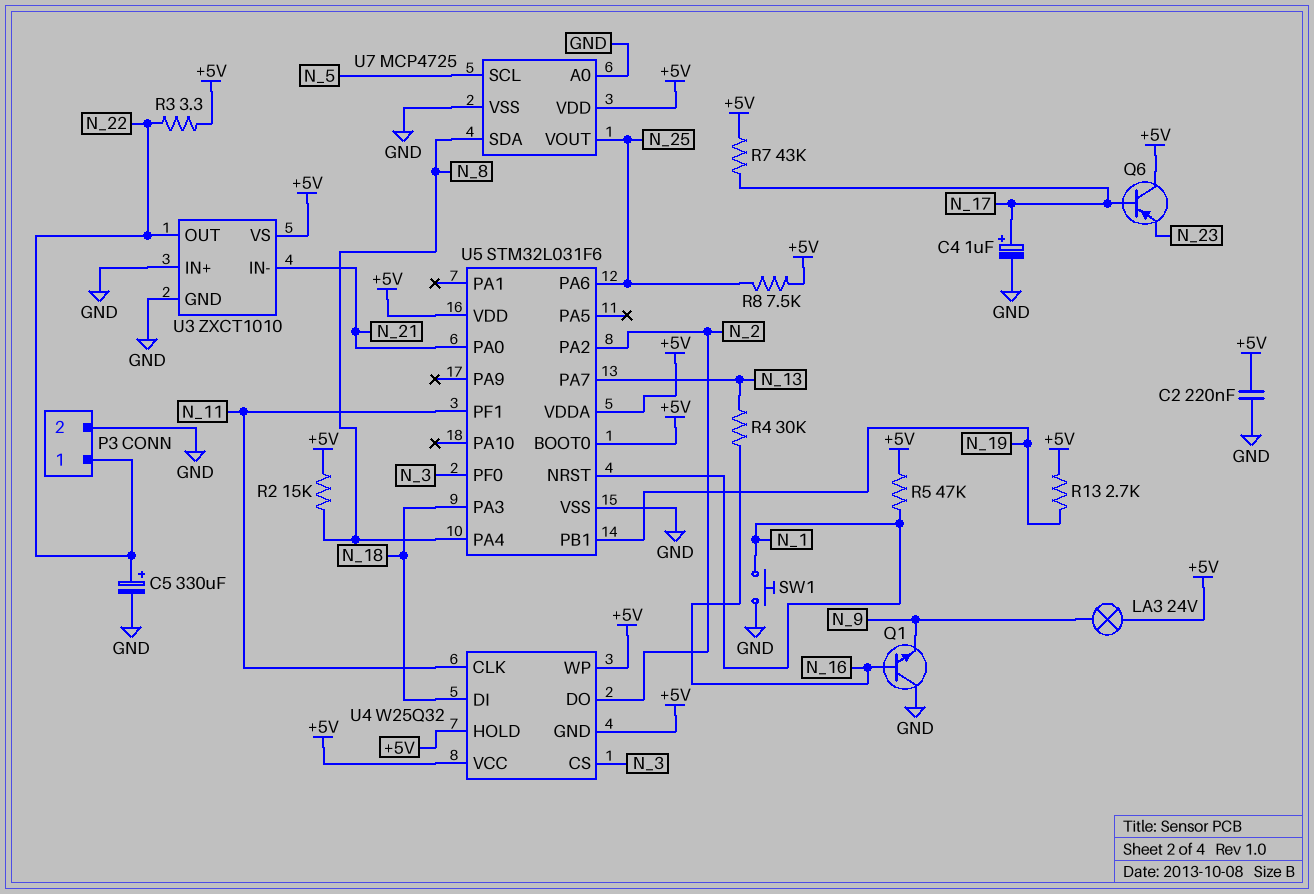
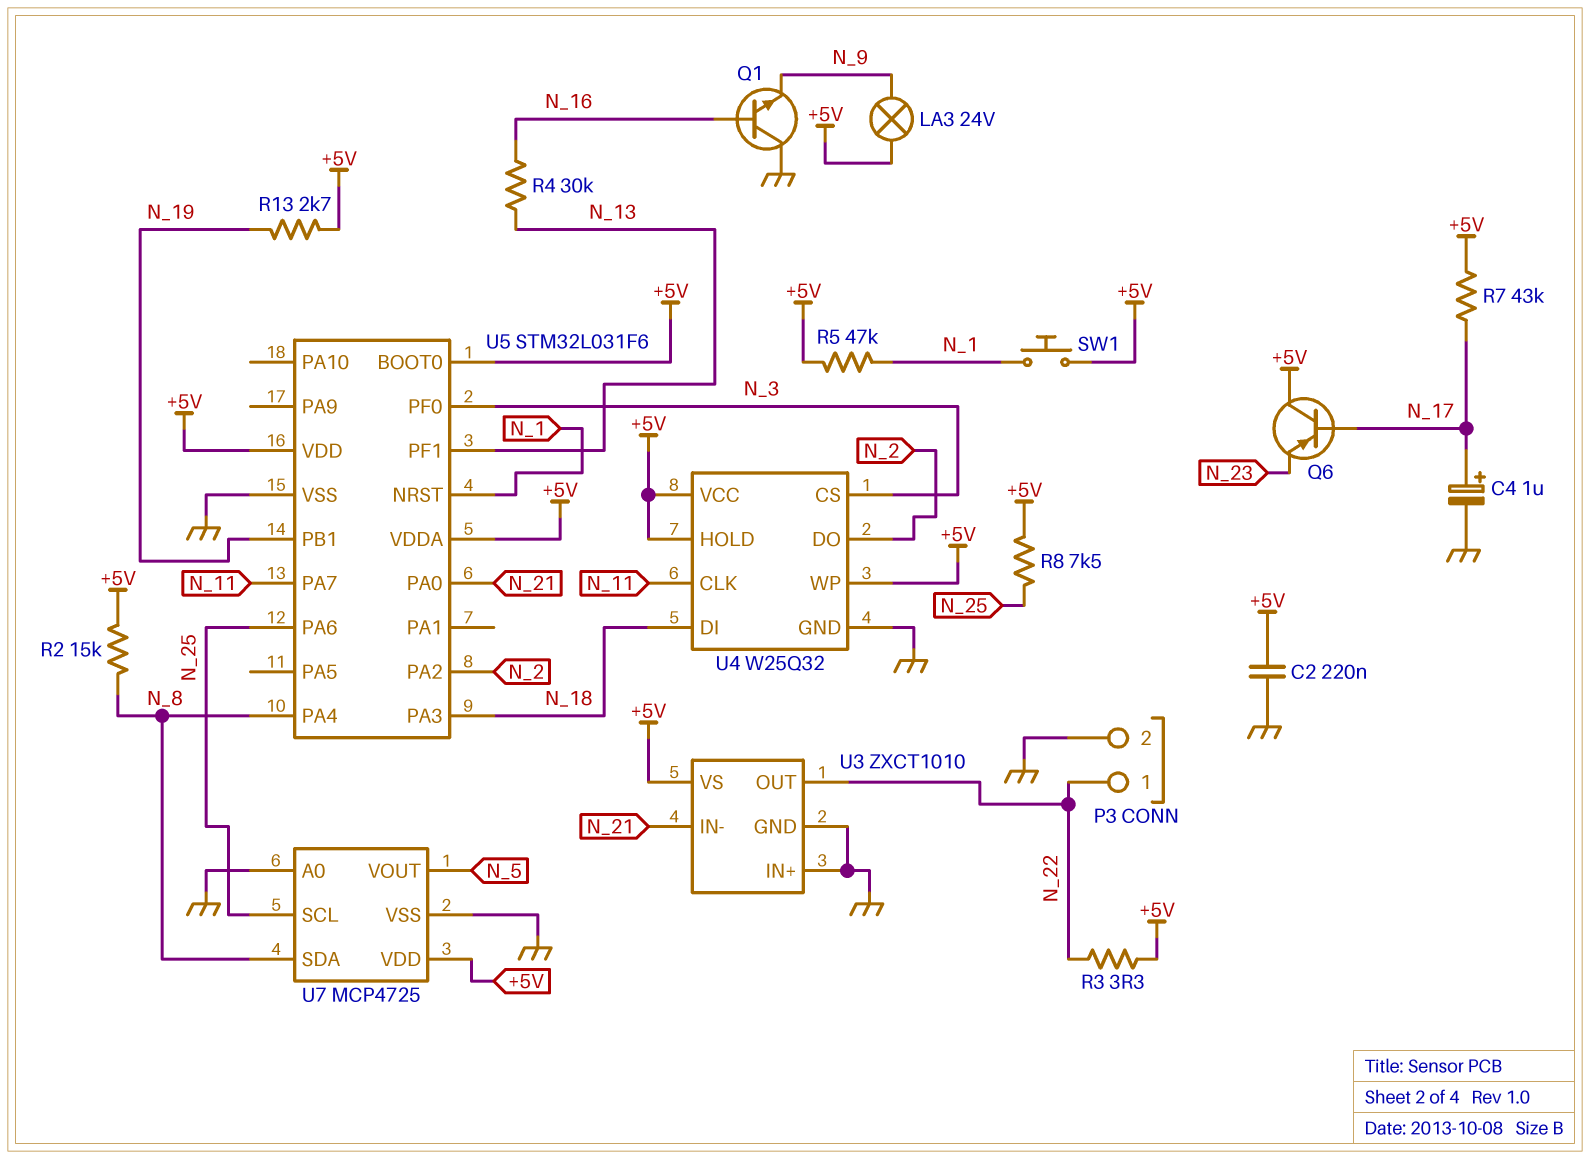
C5: 330uF (plus N_22, minus GND) -> none
SW1: button (GND, N_1) -> button (+5V, N_1)
U4 pin GND: +5V -> GND
U5 pin PA7: N_13 -> N_11
U5 pin PF1: N_11 -> N_13
U7 pin SCL: N_5 -> N_25
U7 pin VOUT: N_25 -> N_5

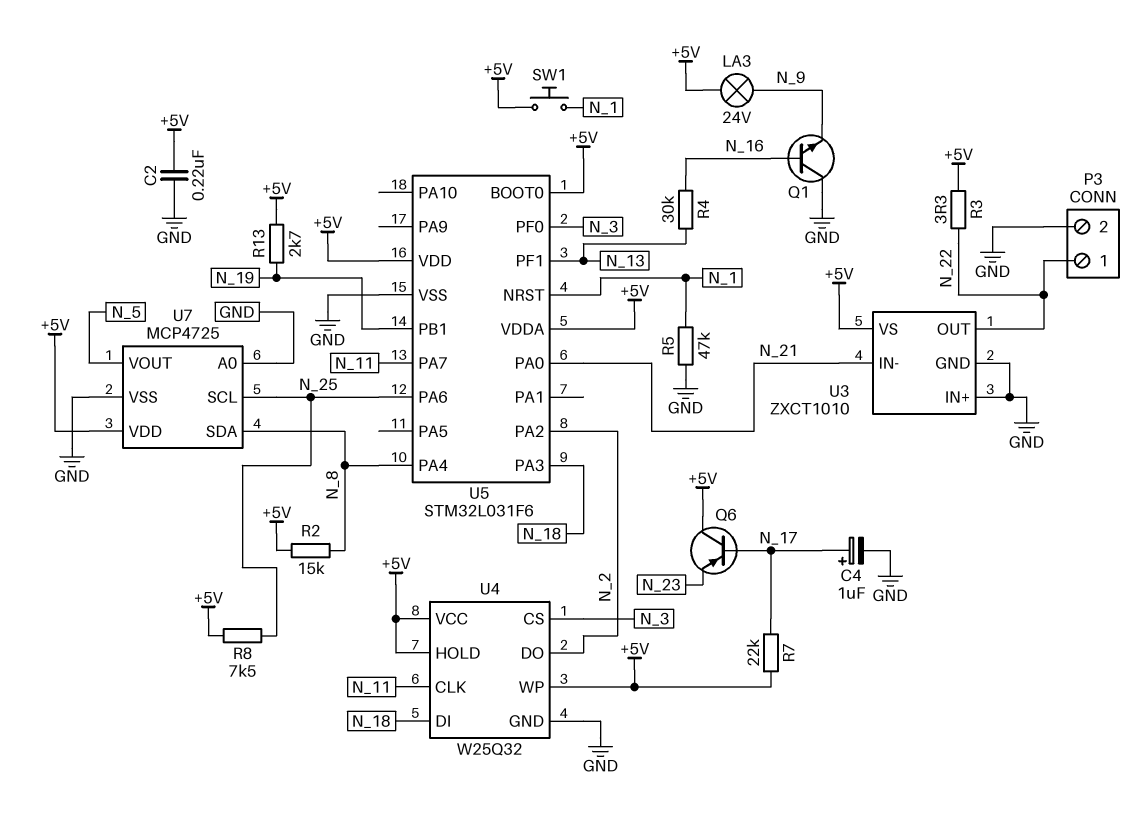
R5: 47k (+5V, N_1) -> 47k (GND, N_1)
R7: 43k (+5V, N_17) -> 22k (+5V, N_17)

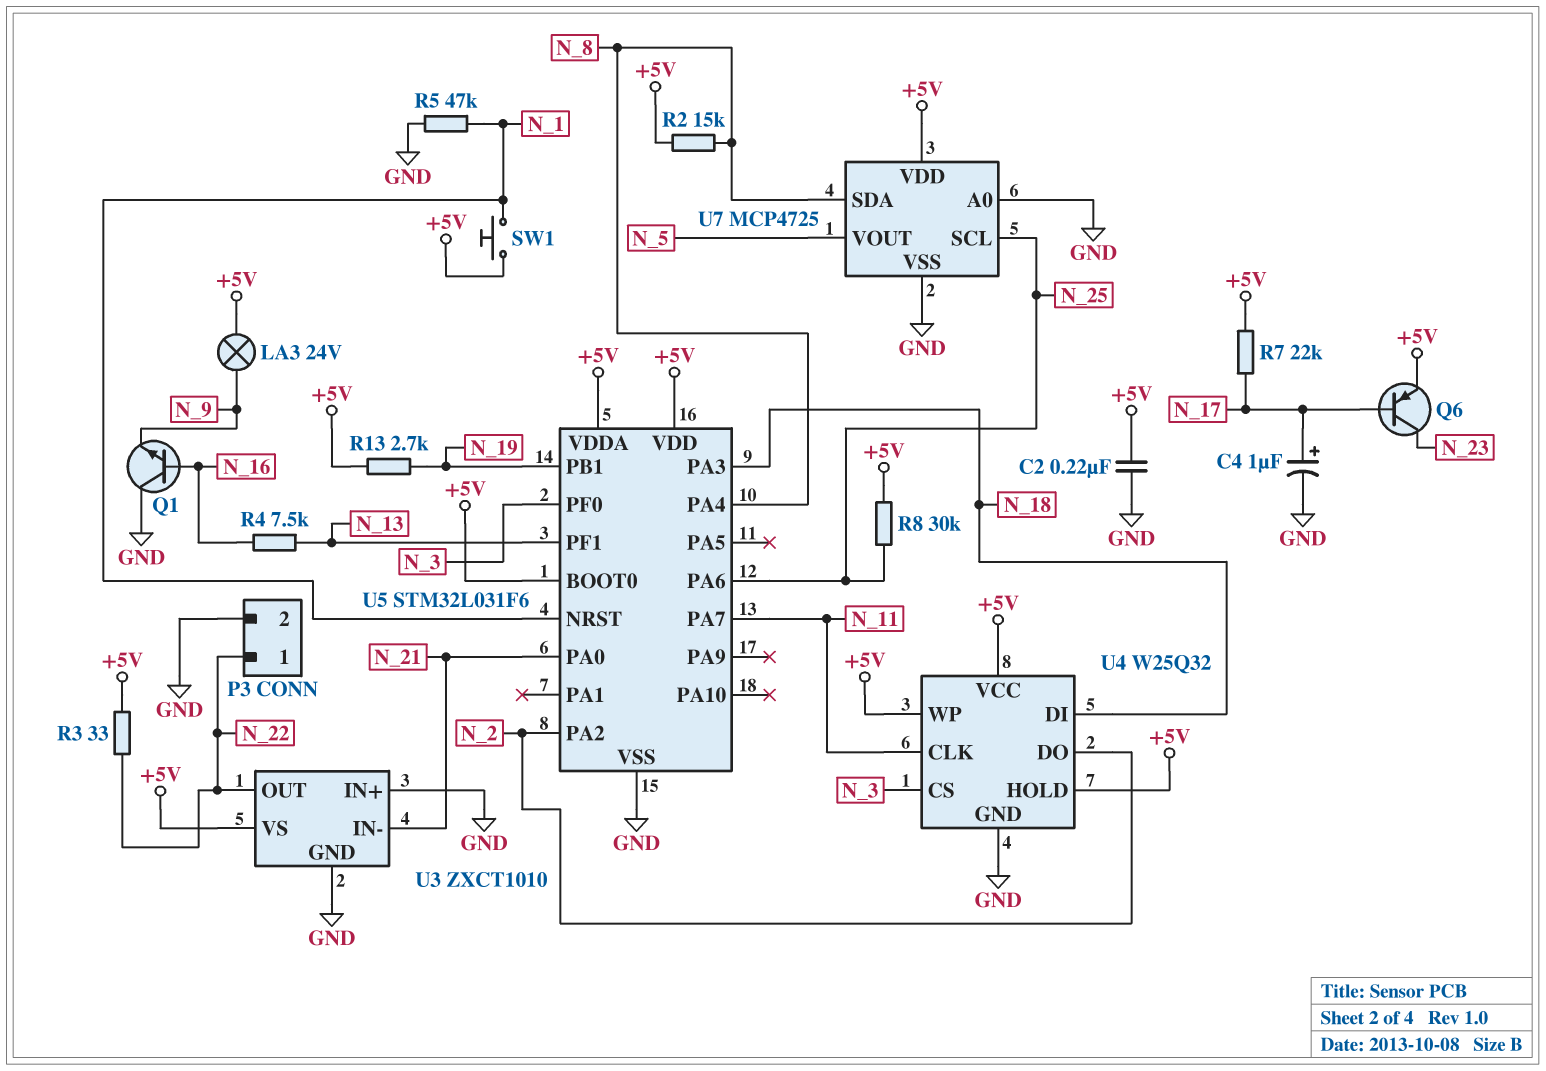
Q6: PNP (B N_17, C +5V, E N_23) -> PNP (B N_17, C N_23, E +5V)
R3: 3.3 (+5V, N_22) -> 33 (+5V, N_22)
R4: 30k (N_13, N_16) -> 7.5k (N_13, N_16)
R8: 7.5k (+5V, N_25) -> 30k (+5V, N_25)

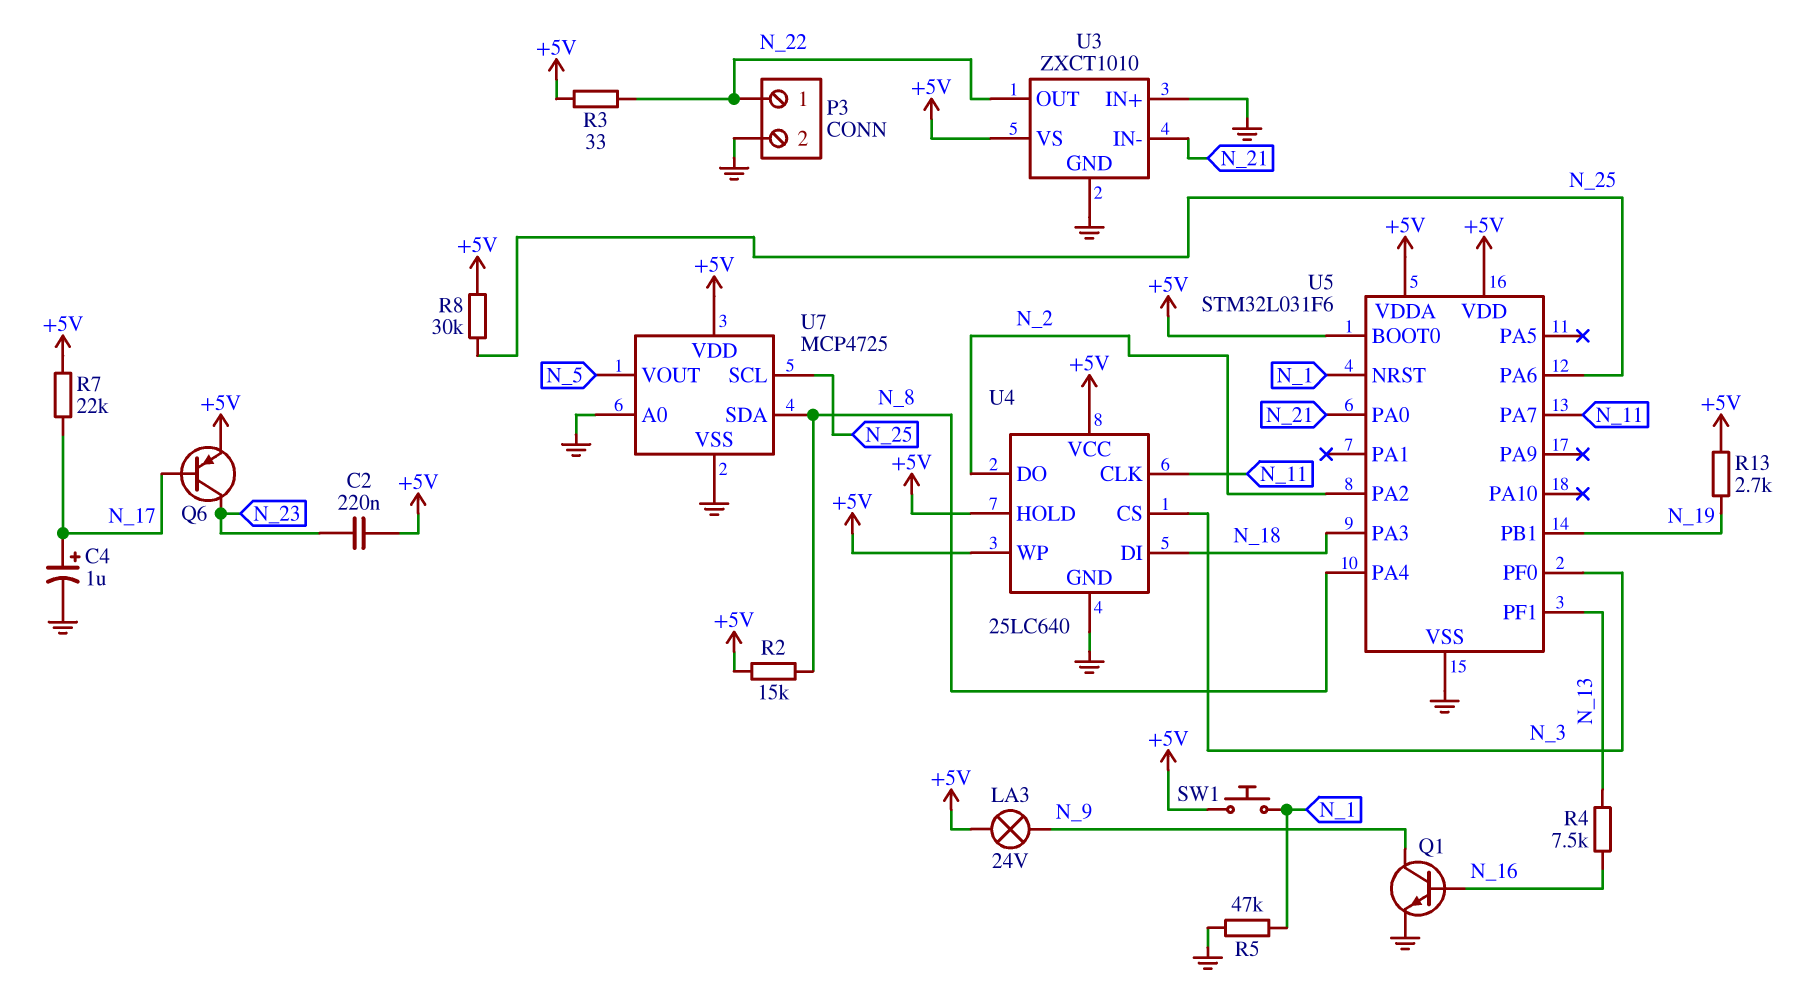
C2: 220nF (+5V, GND) -> 220nF (+5V, N_23)
Q1: NPN (B N_16, C GND, E N_9) -> NPN (B N_16, C N_9, E GND)
U4: W25Q32 -> 25LC640

